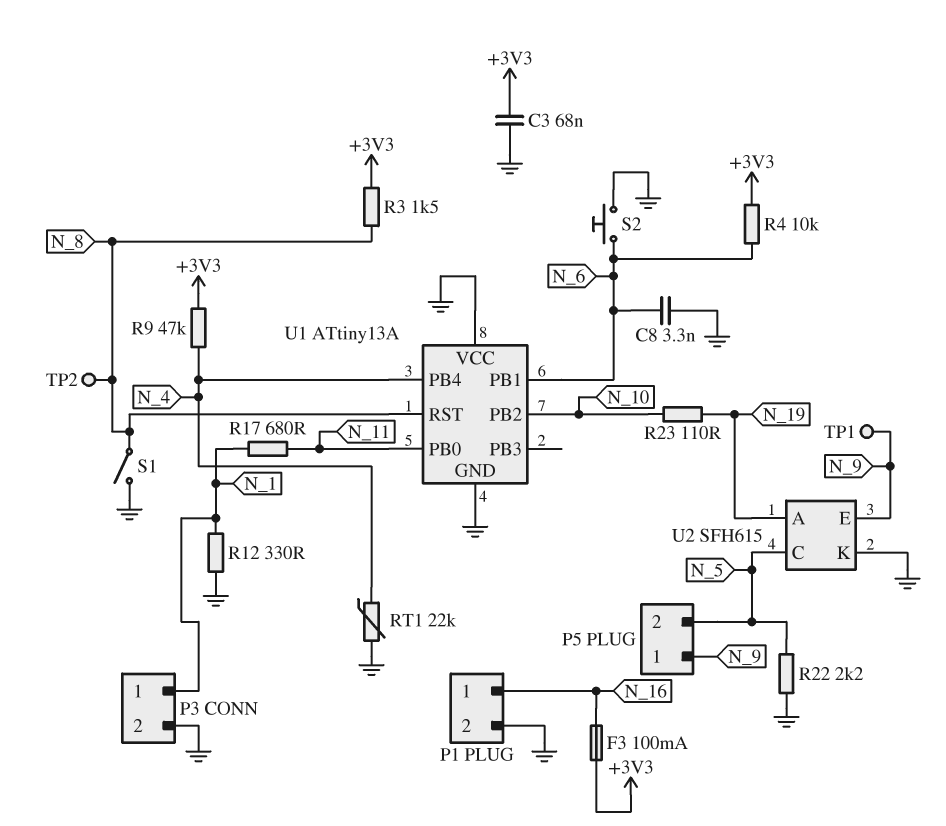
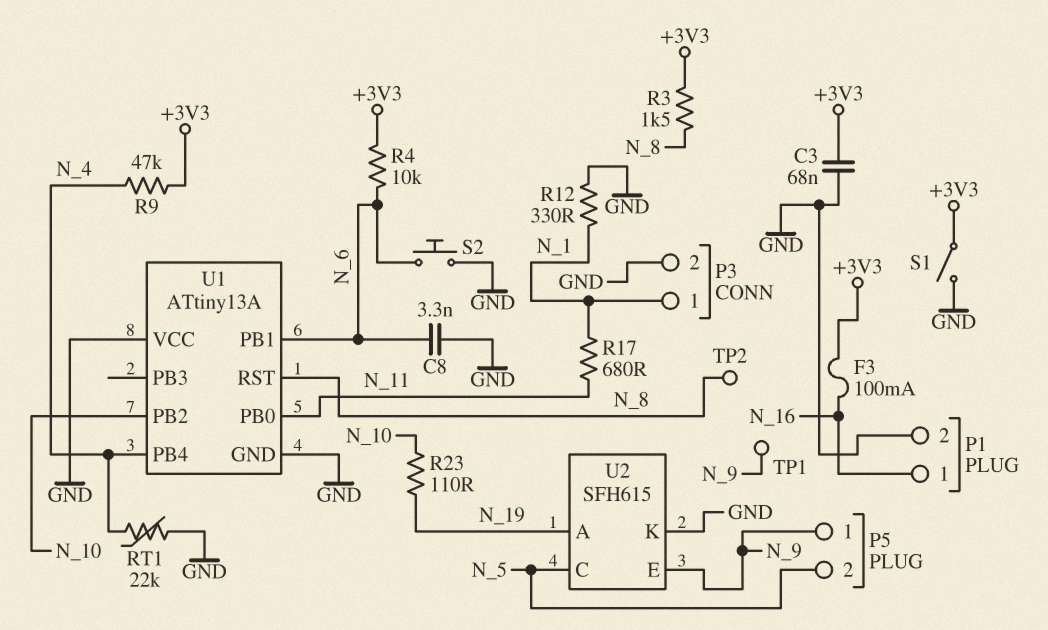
R22: 2.2k (GND, N_5) -> none
S1: switch (GND, N_8) -> switch (+3V3, GND)

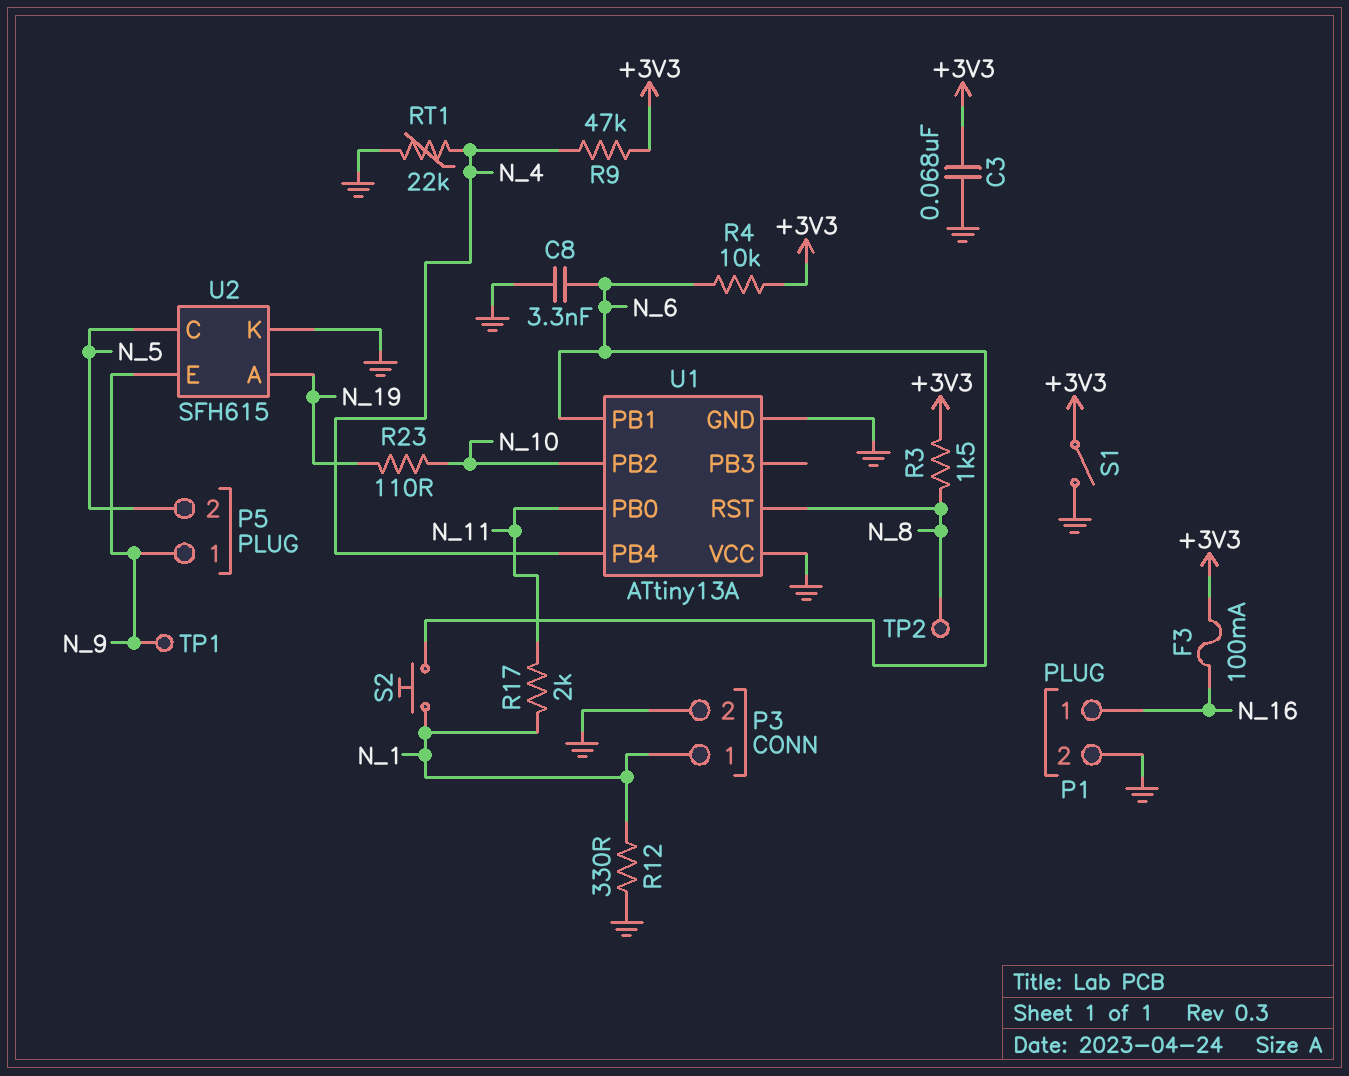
R17: 680 (N_1, N_11) -> 2k (N_1, N_11)
S2: button (GND, N_6) -> button (N_1, N_6)

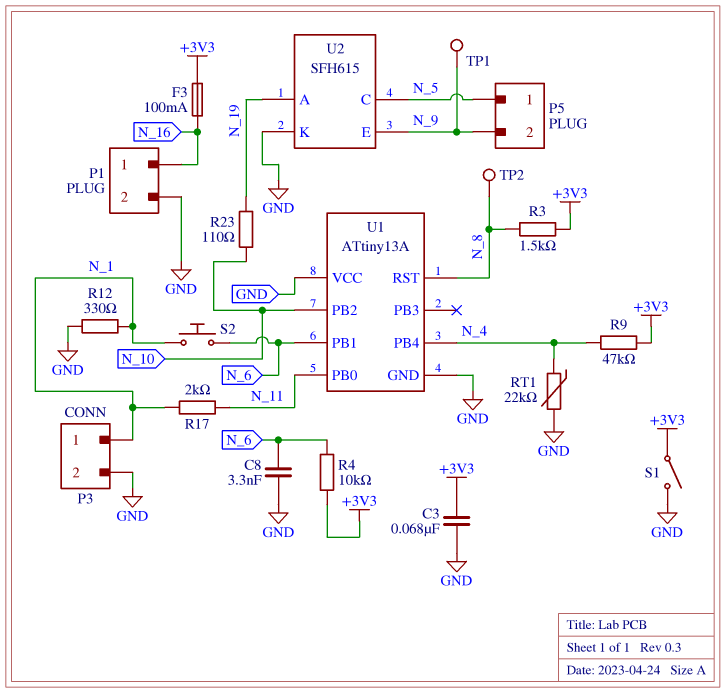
P5 pin 1: N_9 -> N_5
P5 pin 2: N_5 -> N_9

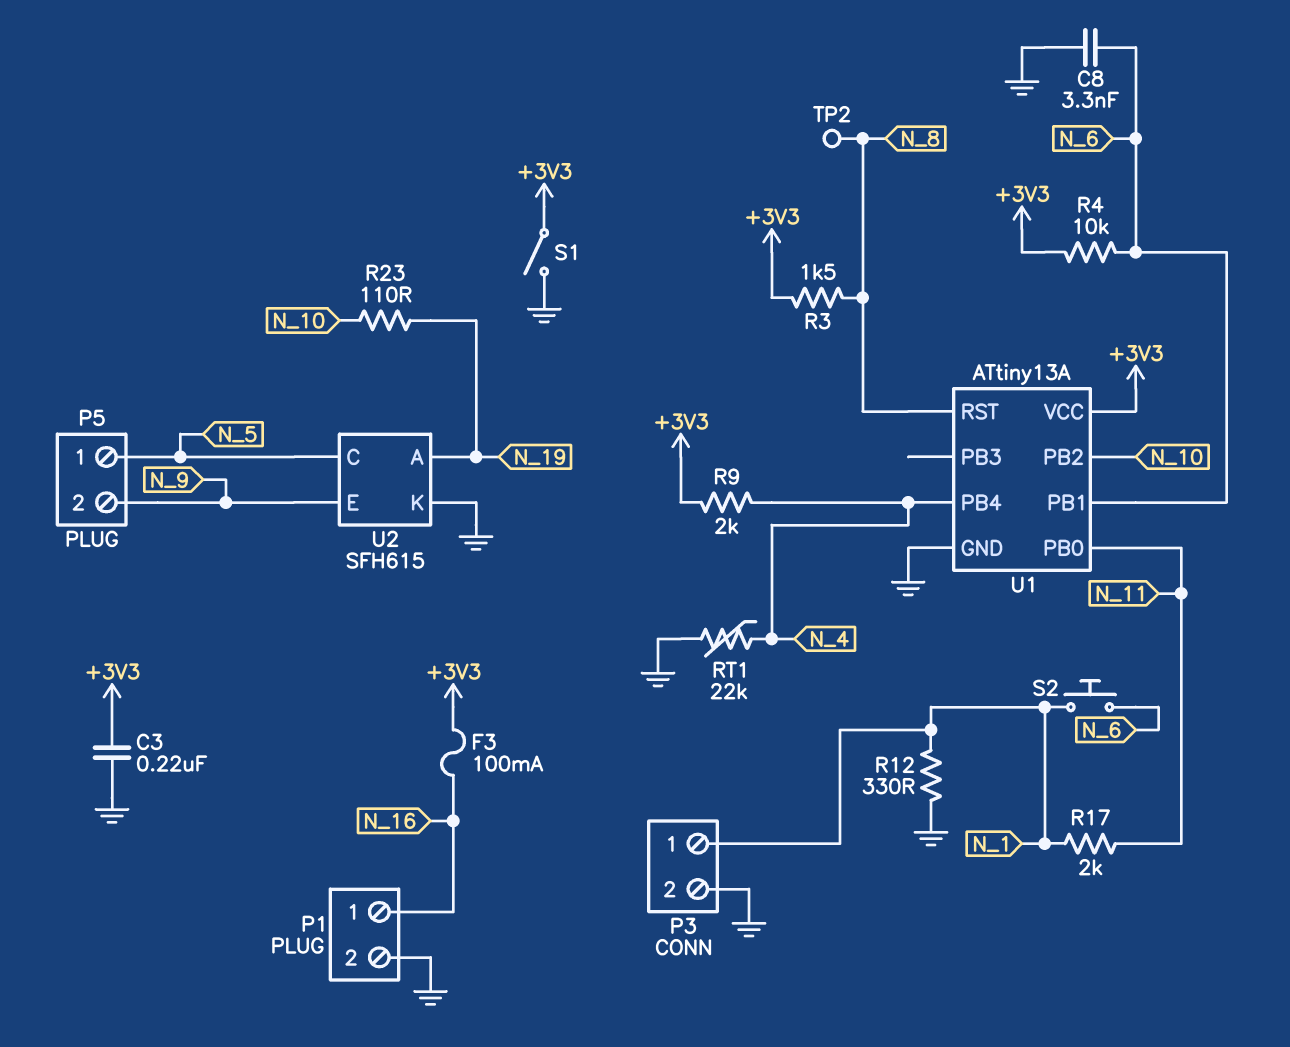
C3: 68nF (+3V3, GND) -> 220nF (+3V3, GND)
R9: 47k (+3V3, N_4) -> 2k (+3V3, N_4)
TP1: test point (N_9) -> none
U1 pin VCC: GND -> +3V3

